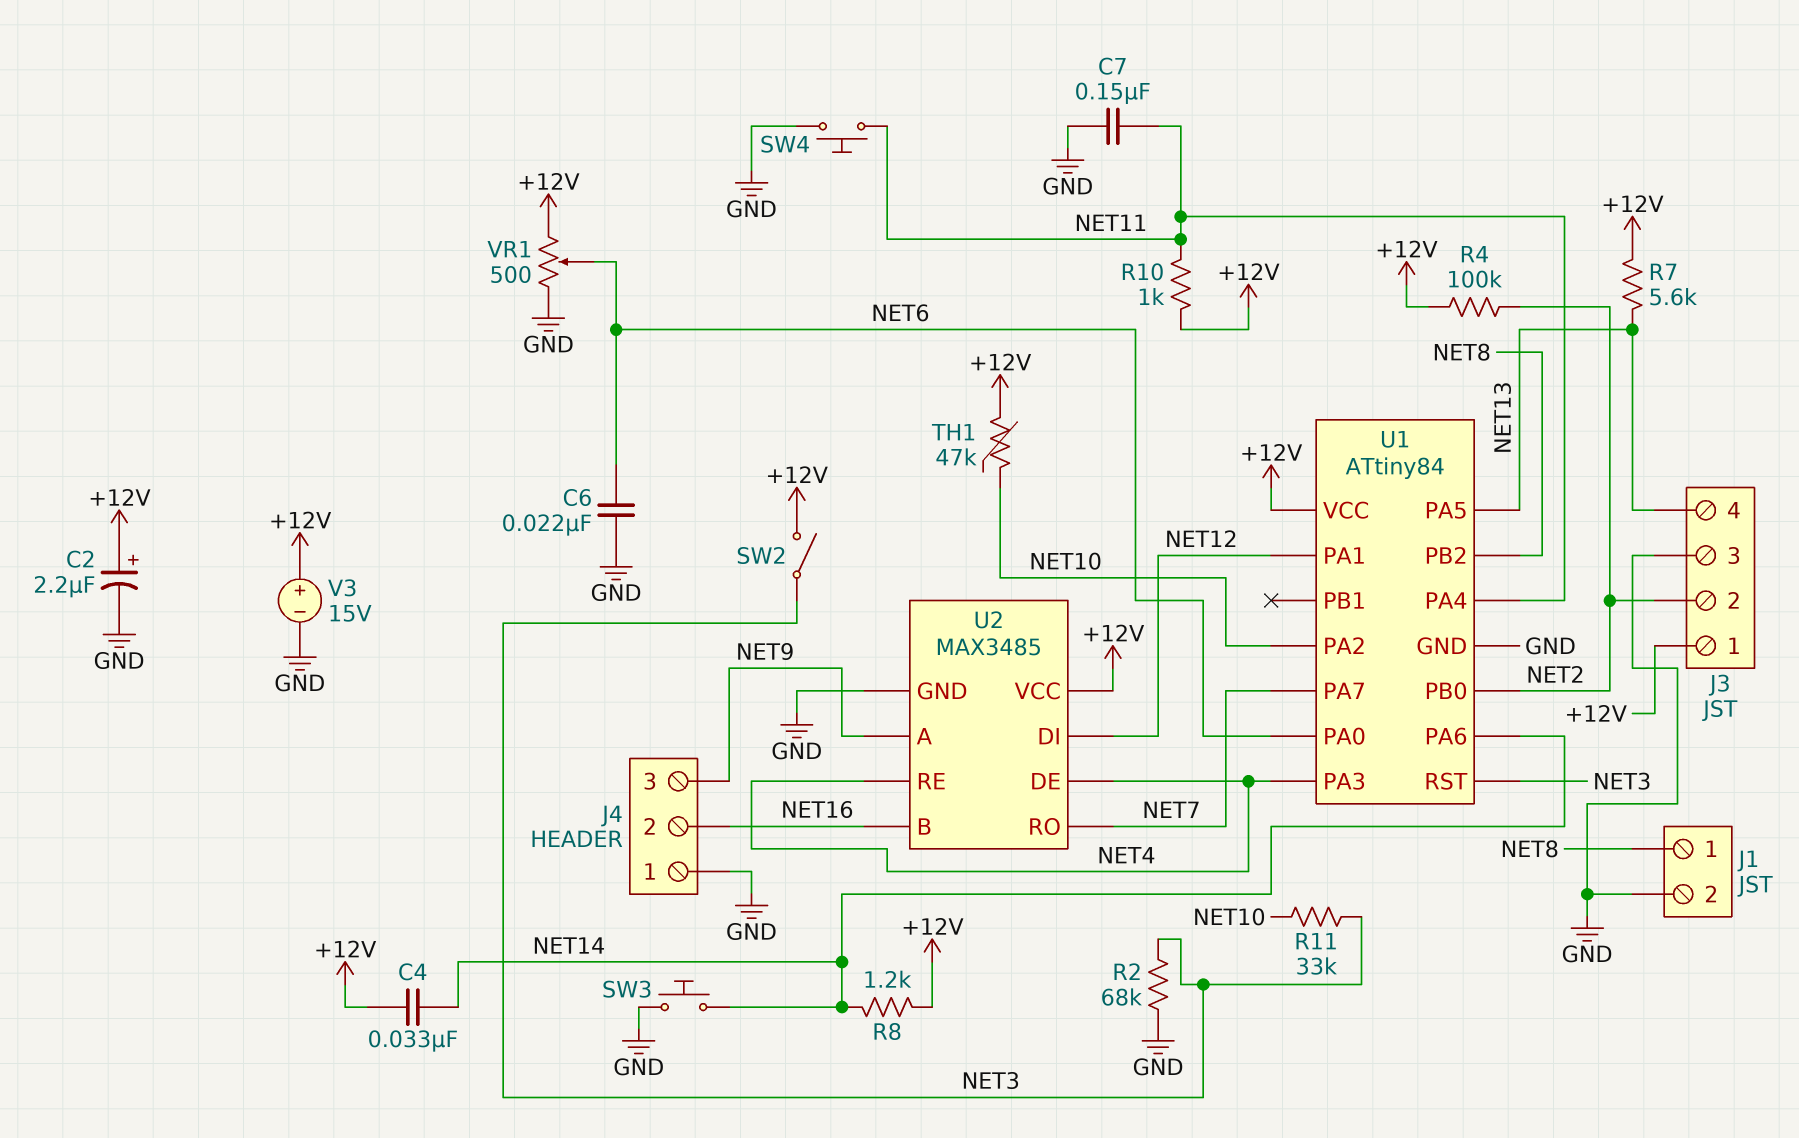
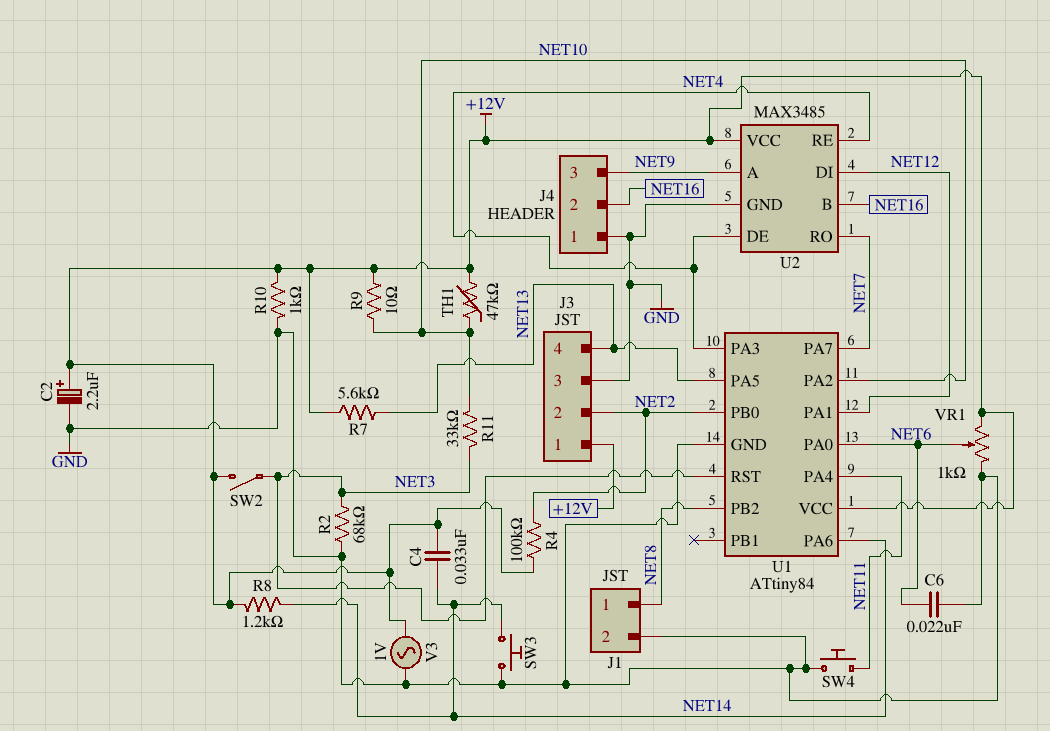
C7: 150nF (GND, NET11) -> none
R9: none -> 10 (+12V, NET10)
R10: 1k (+12V, NET11) -> 1k (+12V, GND)
V3: 15V (plus +12V, minus GND) -> AC 1V (+12V, GND)
VR1: 500 (+12V, GND, wiper NET6) -> 1k (+12V, GND, wiper NET6)

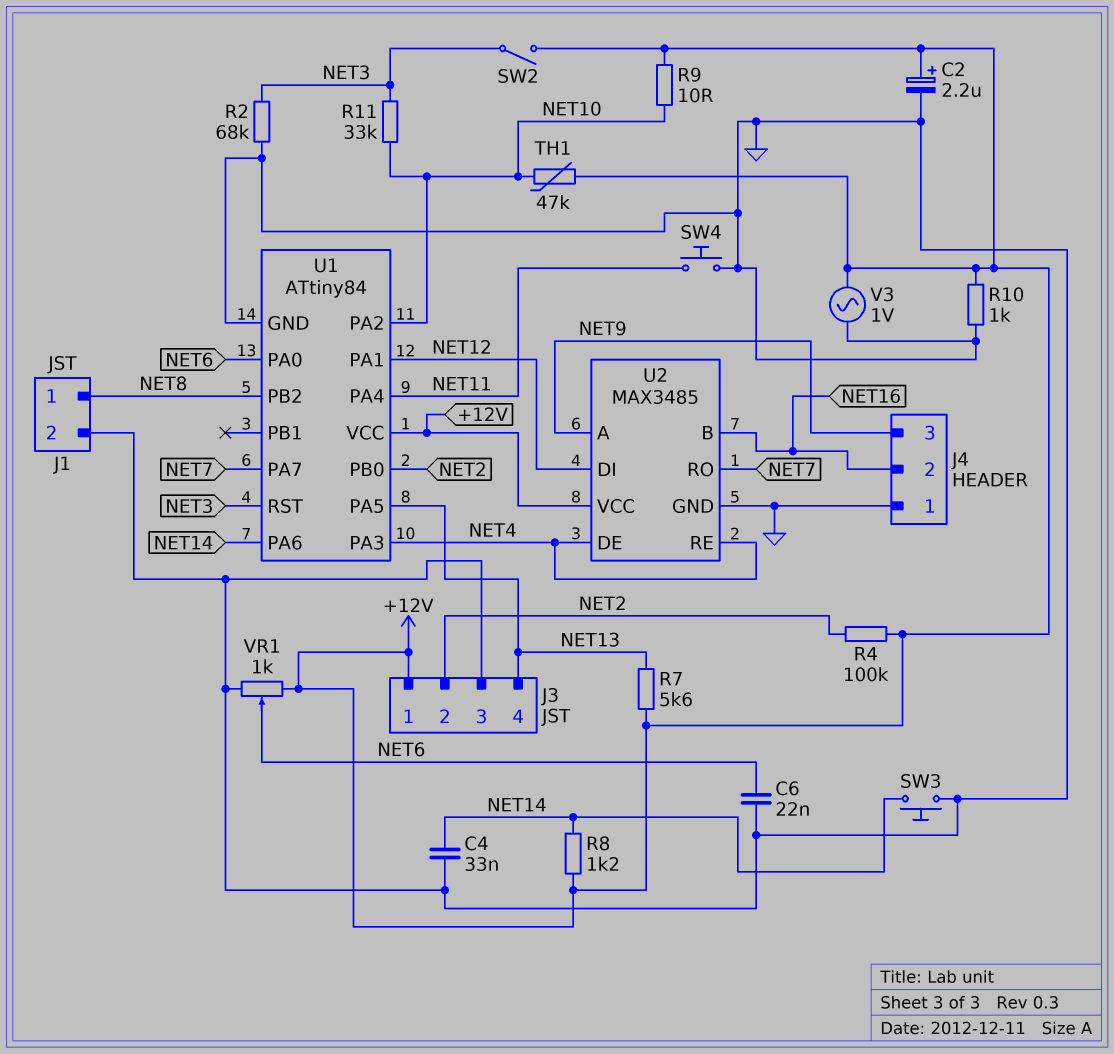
C4: 33nF (+12V, NET14) -> 33nF (GND, NET14)

